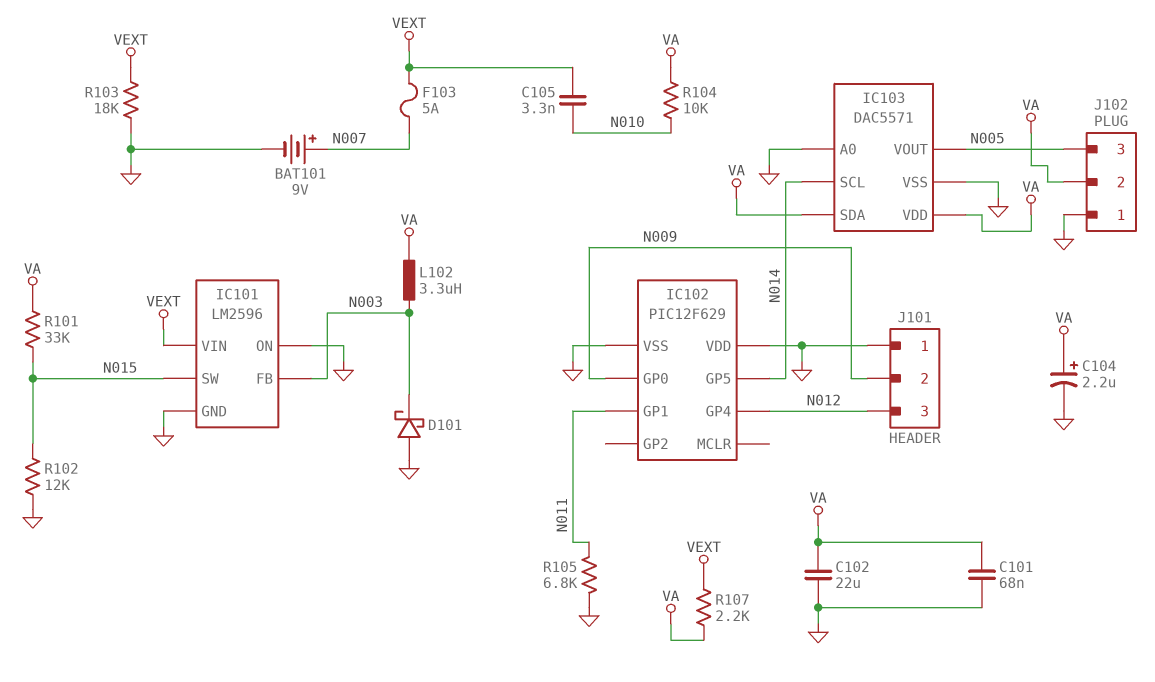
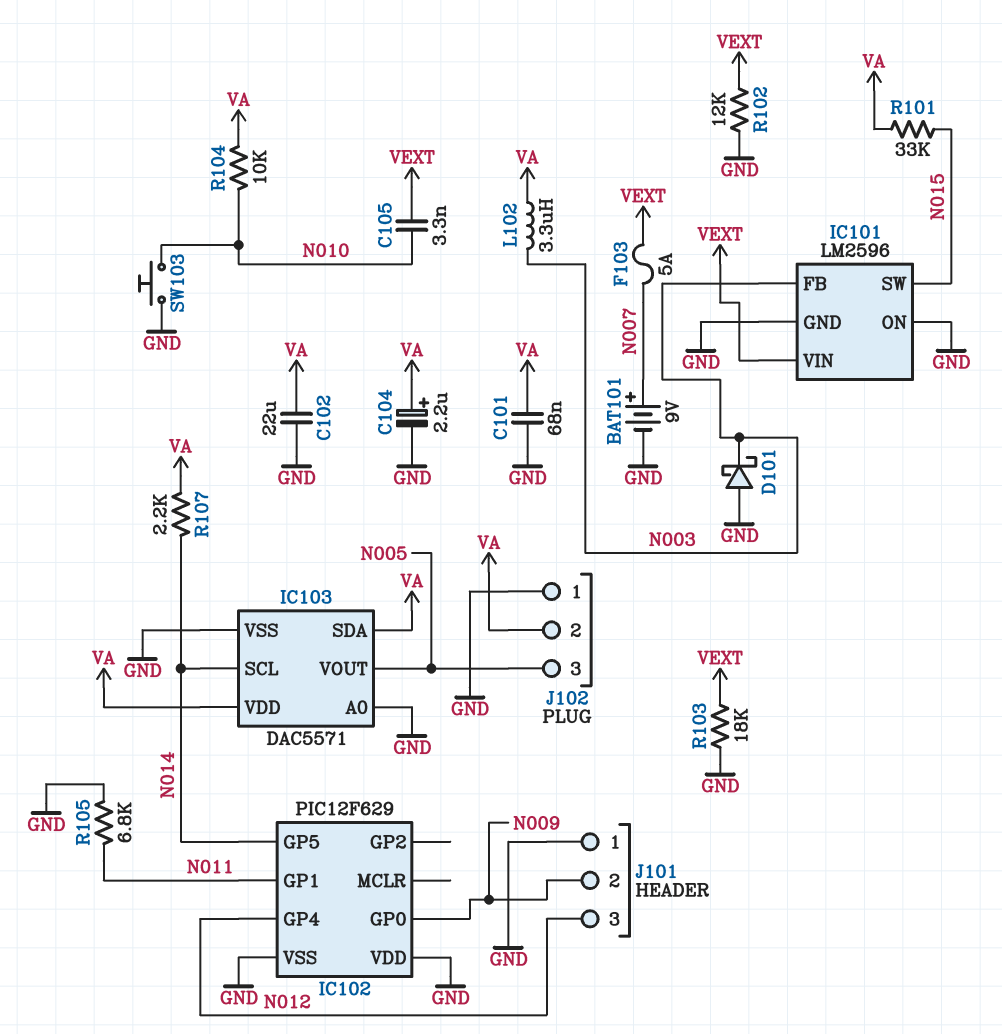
R102: 12k (GND, N015) -> 12k (GND, VEXT)
R107: 2.2k (VA, VEXT) -> 2.2k (N014, VA)
SW103: none -> button (GND, N010)

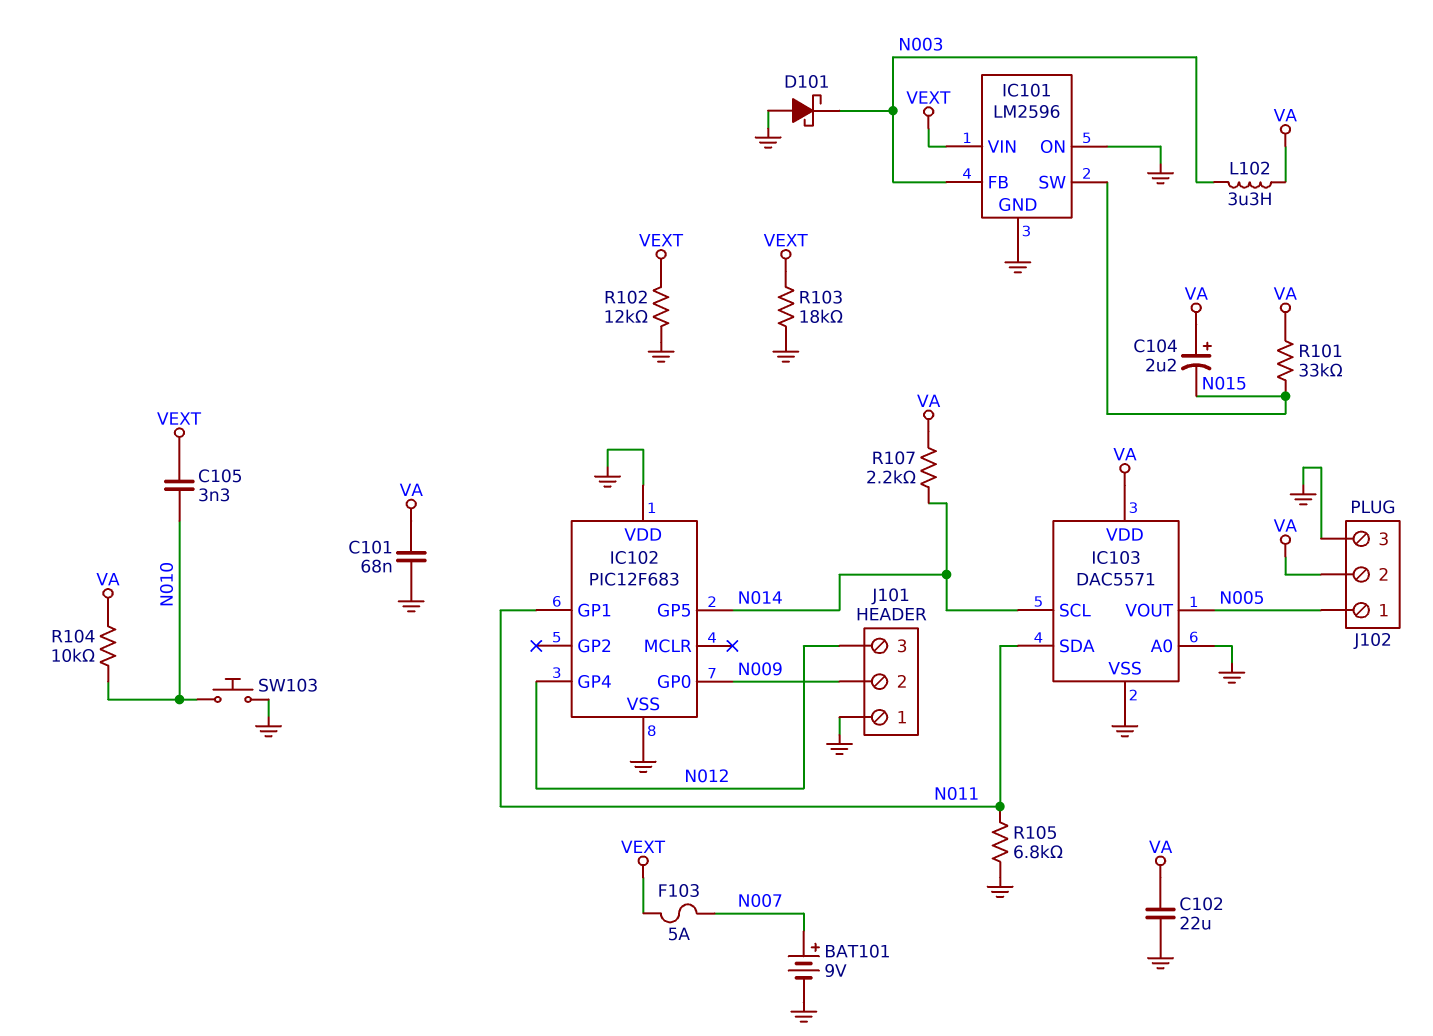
C104: 2.2uF (plus VA, minus GND) -> 2.2uF (plus VA, minus N015)
IC102: PIC12F629 -> PIC12F683
IC103 pin SDA: VA -> N011
J102 pin 1: GND -> N005
J102 pin 3: N005 -> GND

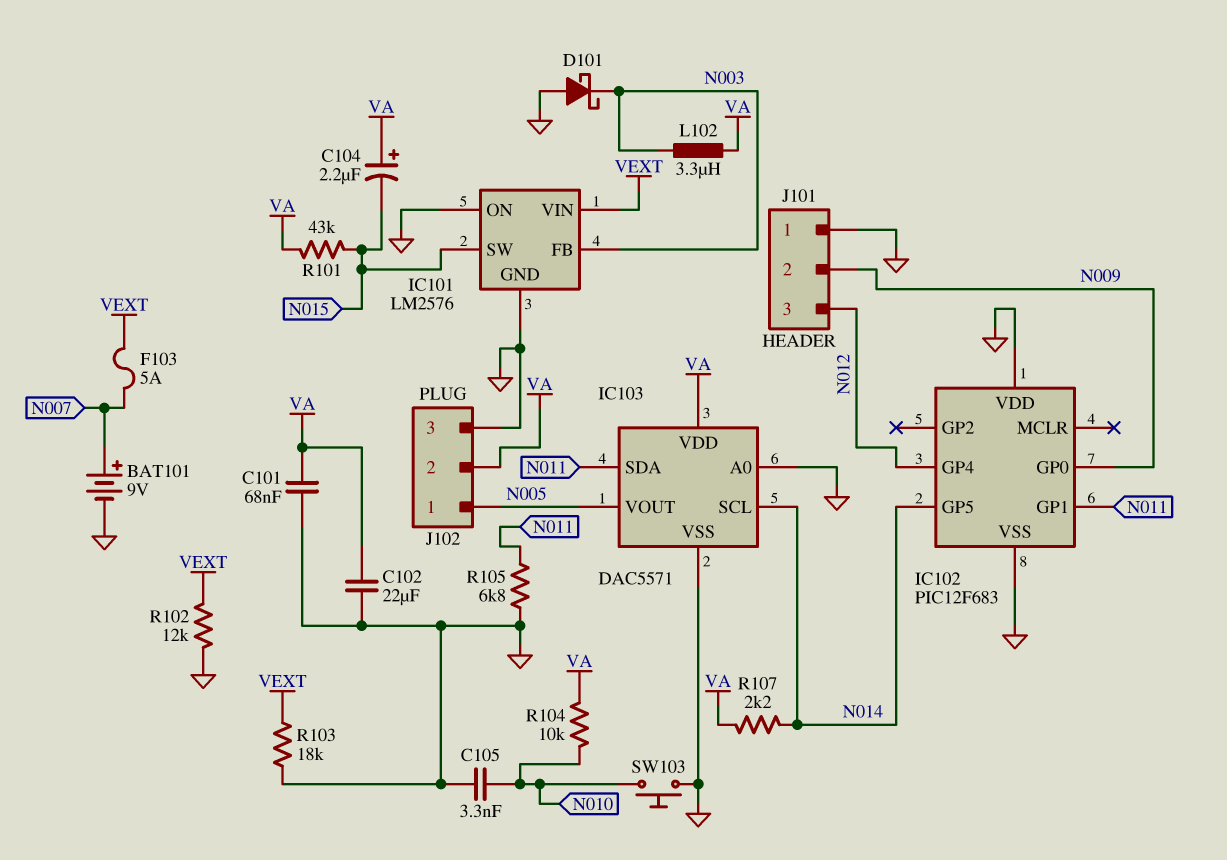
C105: 3.3nF (N010, VEXT) -> 3.3nF (GND, N010)
IC101: LM2596 -> LM2576
R101: 33k (N015, VA) -> 43k (N015, VA)

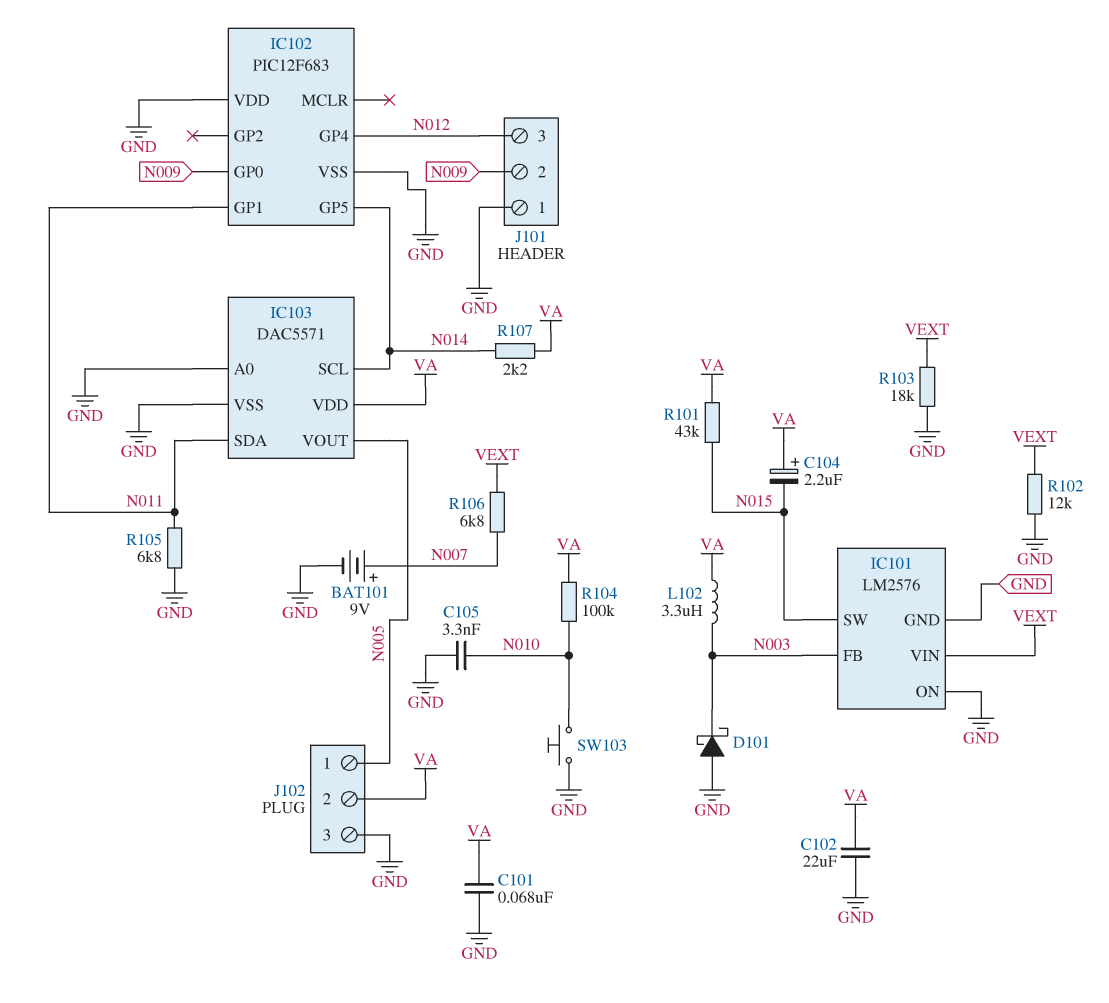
F103: 5A (N007, VEXT) -> none
R104: 10k (N010, VA) -> 100k (N010, VA)
R106: none -> 6.8k (N007, VEXT)

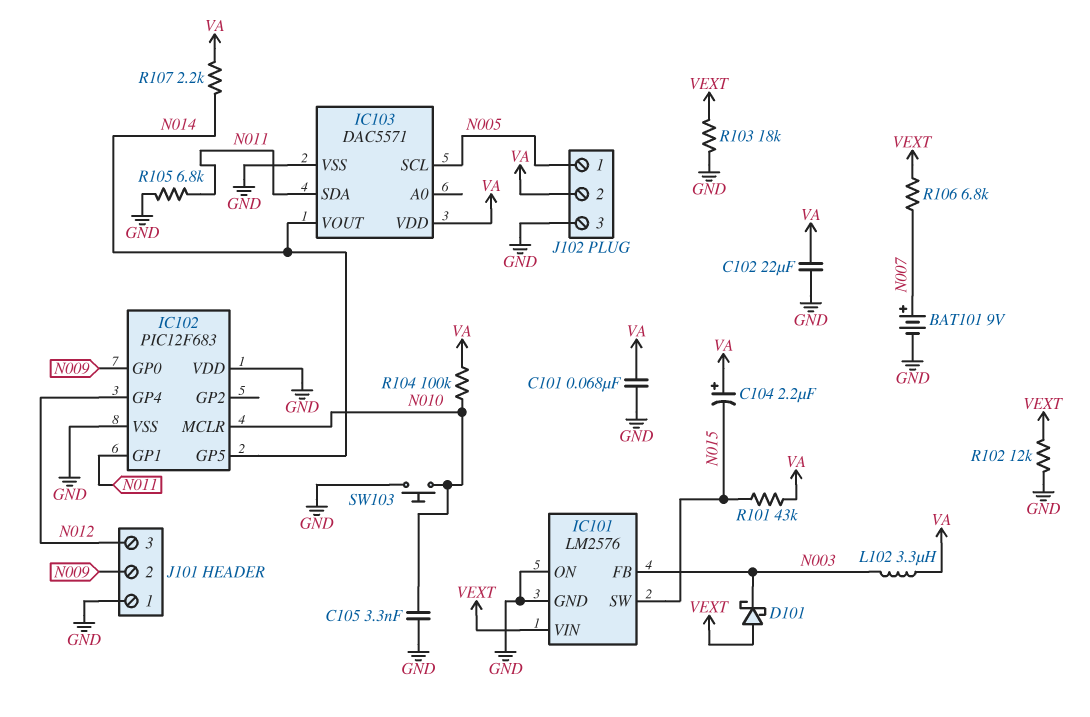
D101: schottky (A GND, K N003) -> schottky (A VEXT, K N003)
IC102 pin MCLR: none -> N010
IC103 pin A0: GND -> none
IC103 pin SCL: N014 -> N005
IC103 pin VOUT: N005 -> N014

